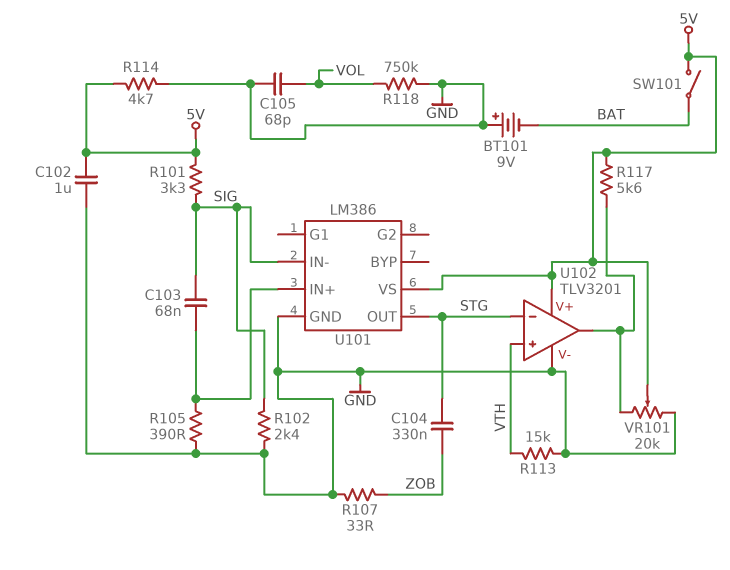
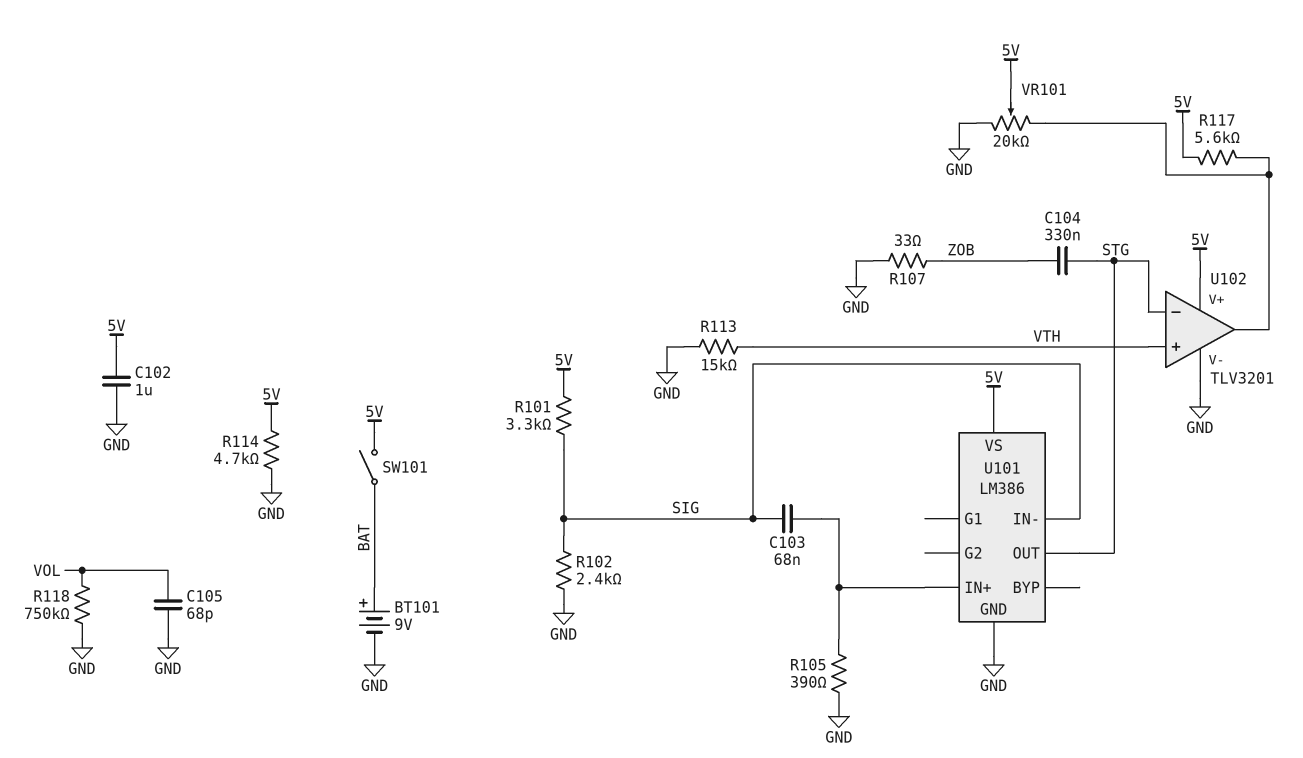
BT101: 9V (plus GND, minus BAT) -> 9V (plus BAT, minus GND)

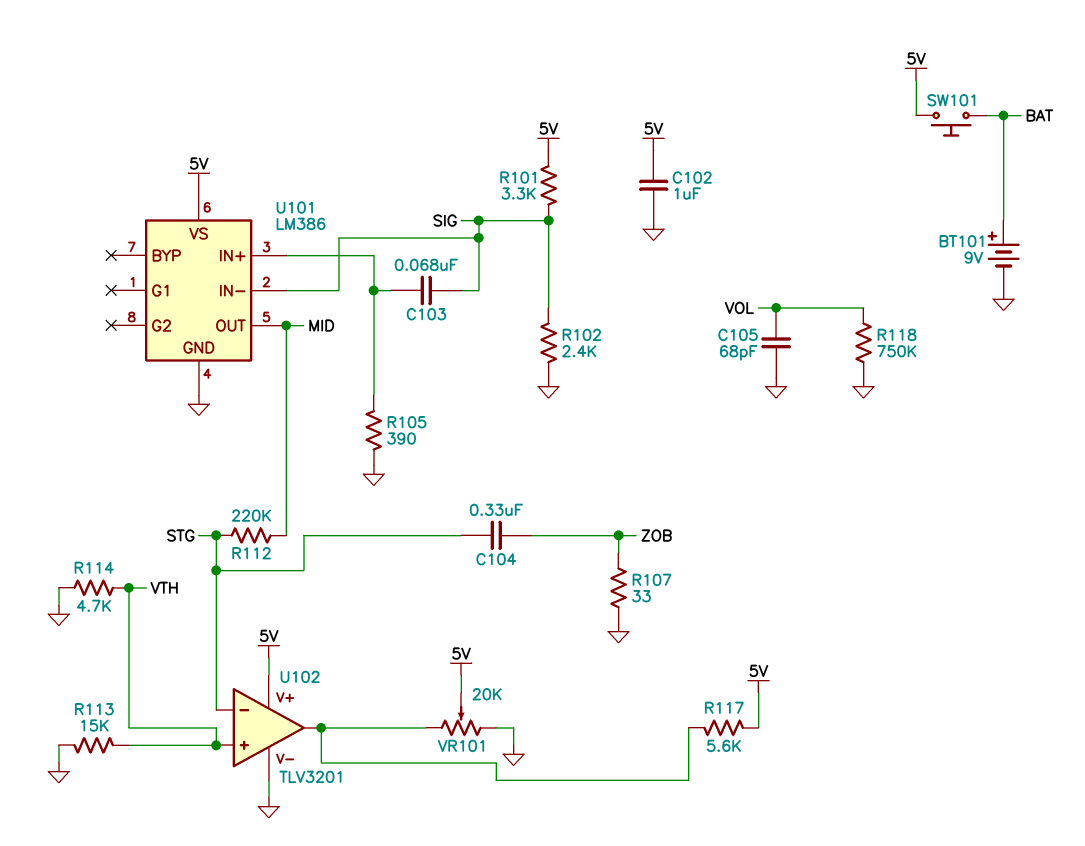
R112: none -> 220k (MID, STG)
R114: 4.7k (5V, GND) -> 4.7k (GND, VTH)
SW101: switch (5V, BAT) -> button (5V, BAT)
U101 pin OUT: STG -> MID

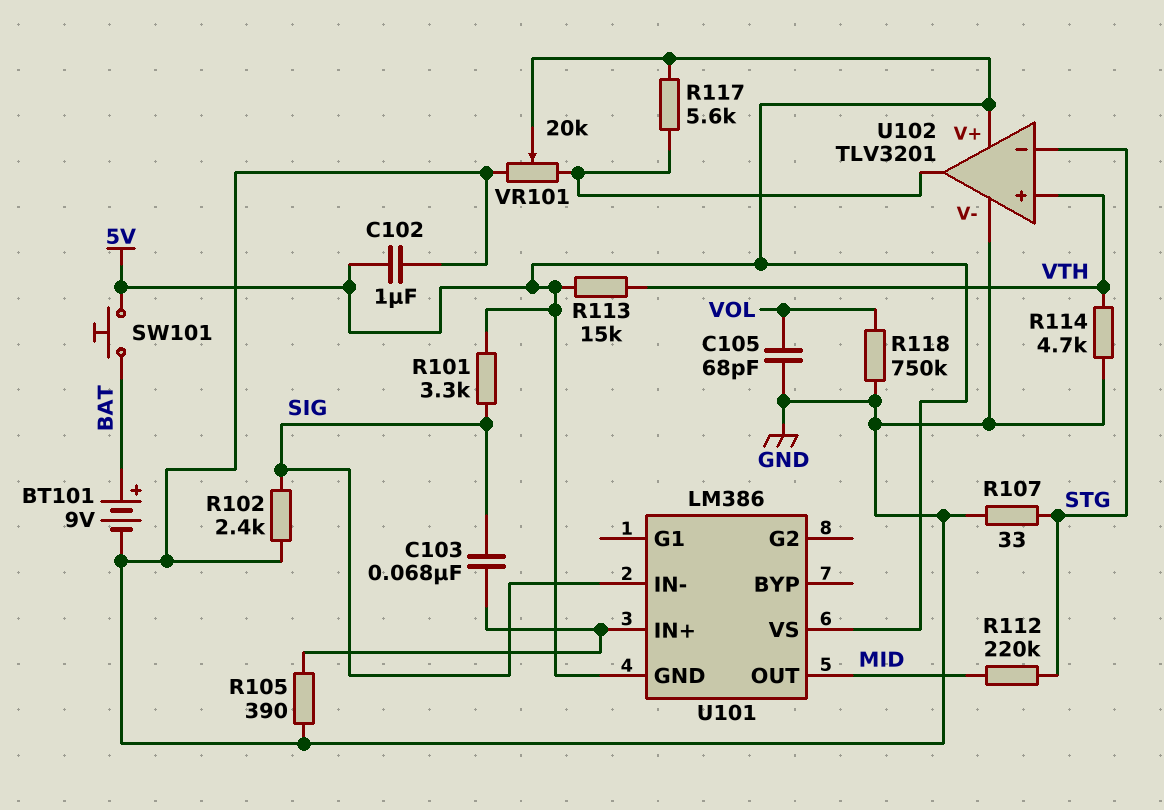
C104: 330nF (STG, ZOB) -> none
R107: 33 (GND, ZOB) -> 33 (GND, STG)
R113: 15k (GND, VTH) -> 15k (5V, VTH)
U101 pin GND: GND -> 5V

